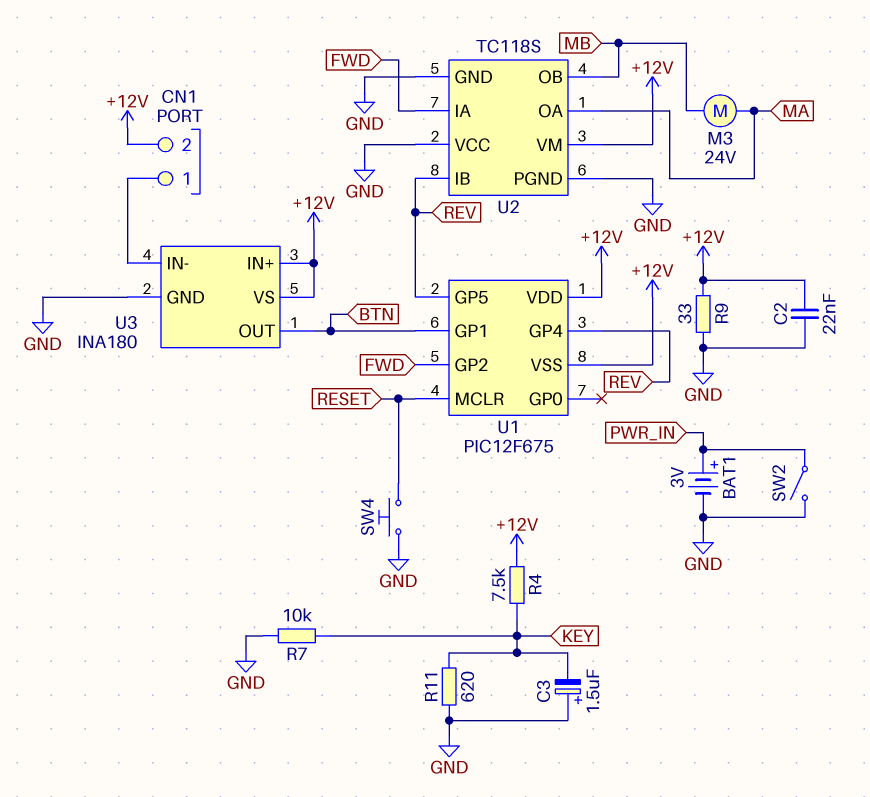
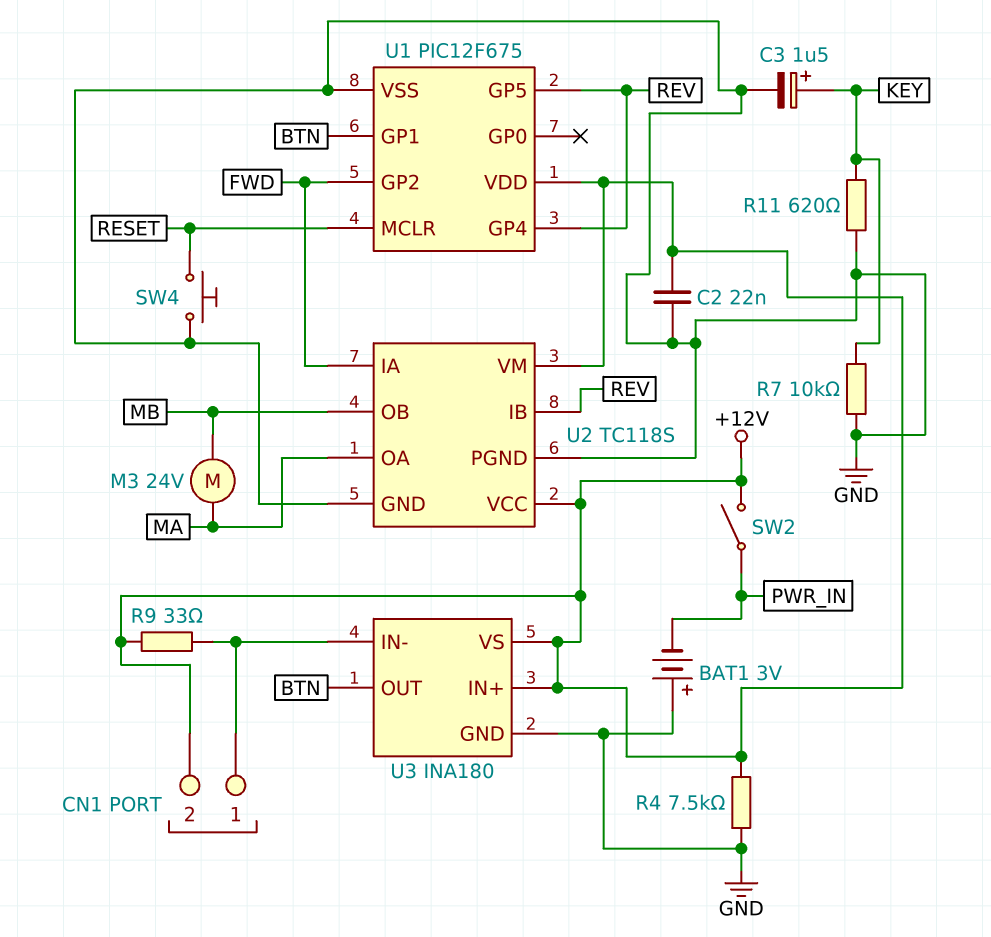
BAT1: 3V (plus PWR_IN, minus GND) -> 3V (plus GND, minus PWR_IN)
C3: 1.5uF (plus GND, minus KEY) -> 1.5uF (plus KEY, minus GND)
R4: 7.5k (+12V, KEY) -> 7.5k (+12V, GND)
R9: 33 (+12V, GND) -> 33 (+12V, CN1/1)
SW2: switch (GND, PWR_IN) -> switch (+12V, PWR_IN)
U1 pin VSS: +12V -> GND
U2 pin VCC: GND -> +12V

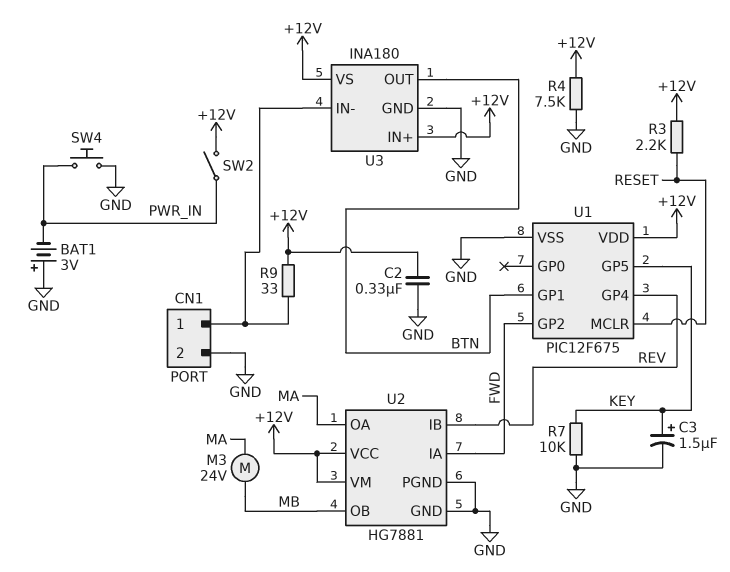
C2: 22nF (+12V, GND) -> 330nF (+12V, GND)
CN1 pin 2: +12V -> GND
R3: none -> 2.2k (+12V, RESET)
R11: 620 (GND, KEY) -> none
SW4: button (GND, RESET) -> button (GND, PWR_IN)
U1 pin GP5: REV -> KEY
U2: TC118S -> HG7881

